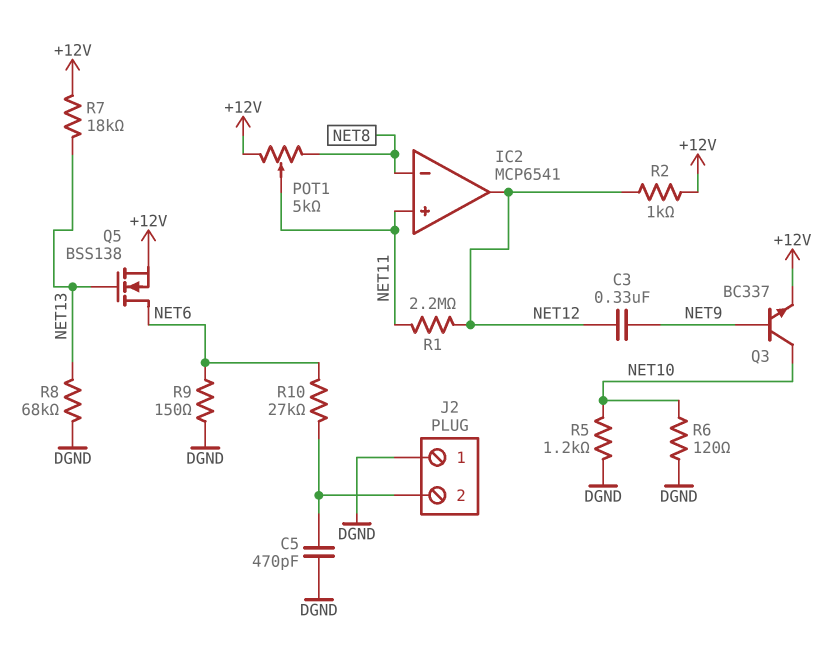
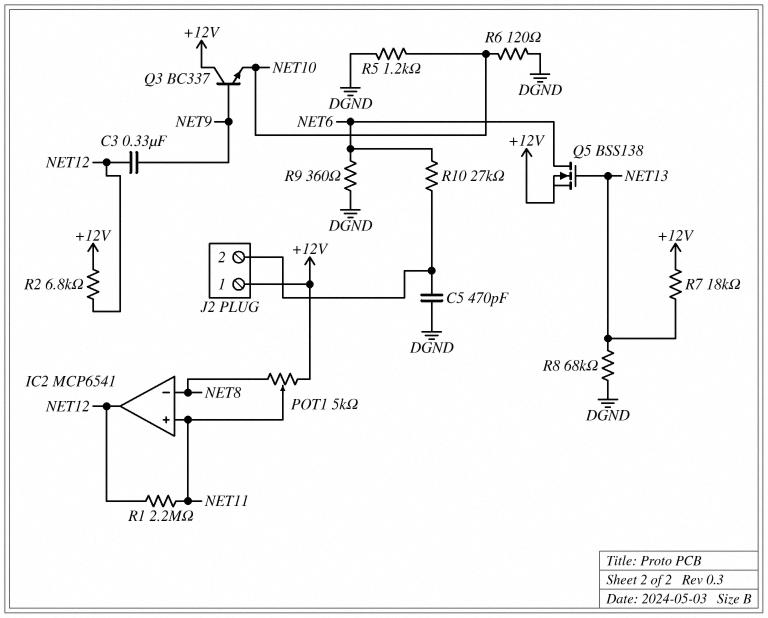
J2 pin 1: DGND -> +12V
Q3: NPN BC337 (B NET9, C NET10, E +12V) -> NPN BC337 (B NET9, C +12V, E NET10)
R2: 1k (+12V, NET12) -> 6.8k (+12V, NET12)
R9: 150 (DGND, NET6) -> 360 (DGND, NET6)

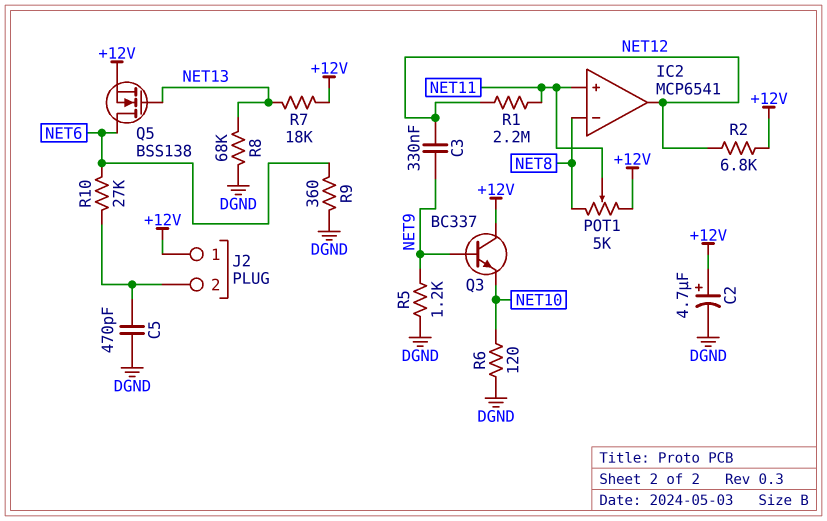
C2: none -> 4.7uF (plus +12V, minus DGND)
R5: 1.2k (DGND, NET10) -> 1.2k (DGND, NET9)

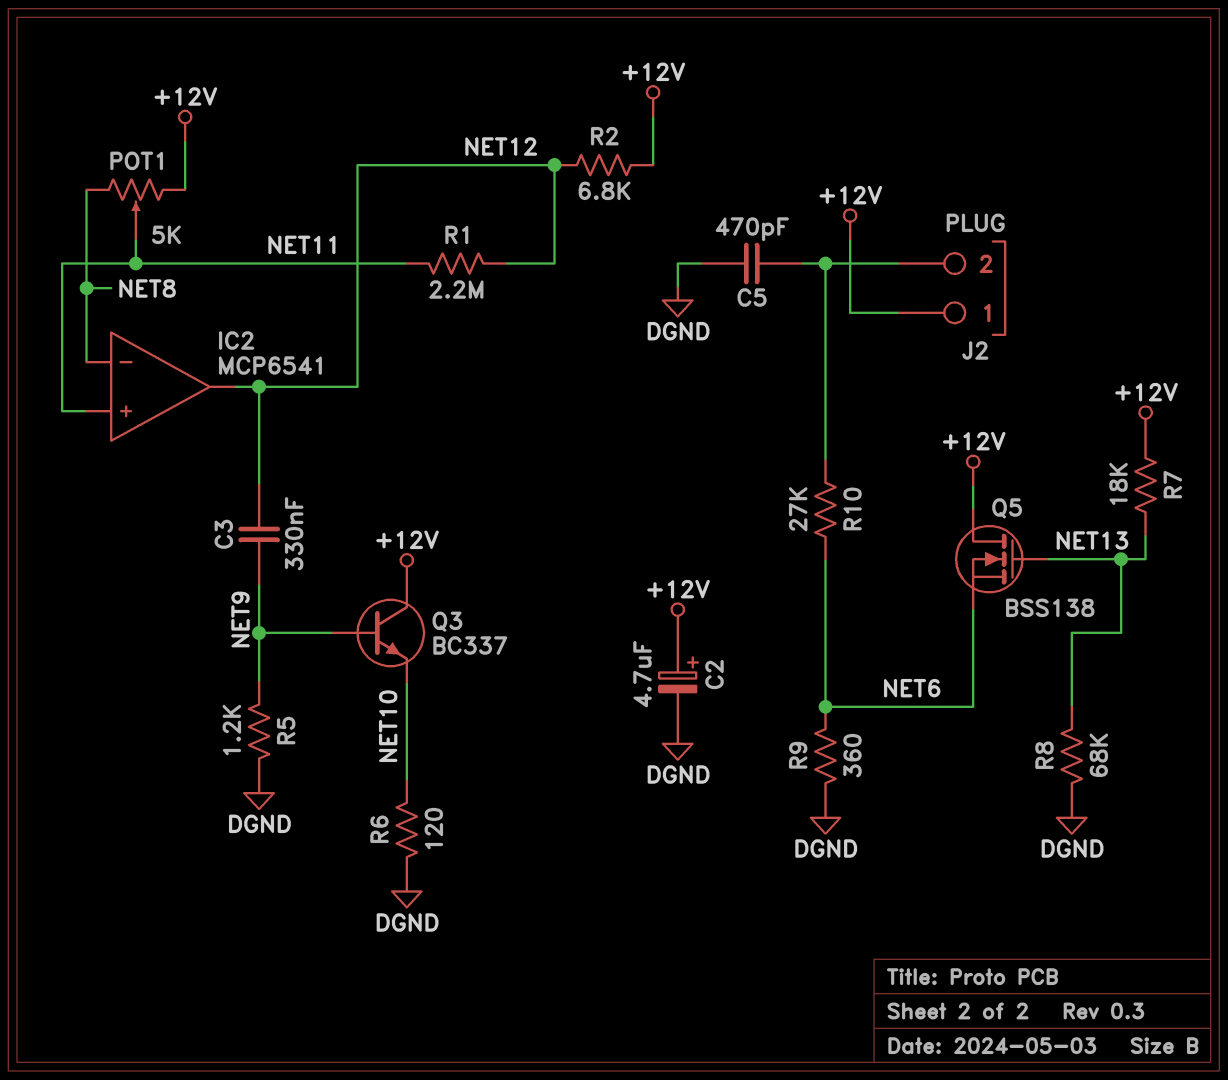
Q5: NMOS BSS138 (G NET13, D NET6, S +12V) -> NMOS BSS138 (G NET13, D +12V, S NET6)

